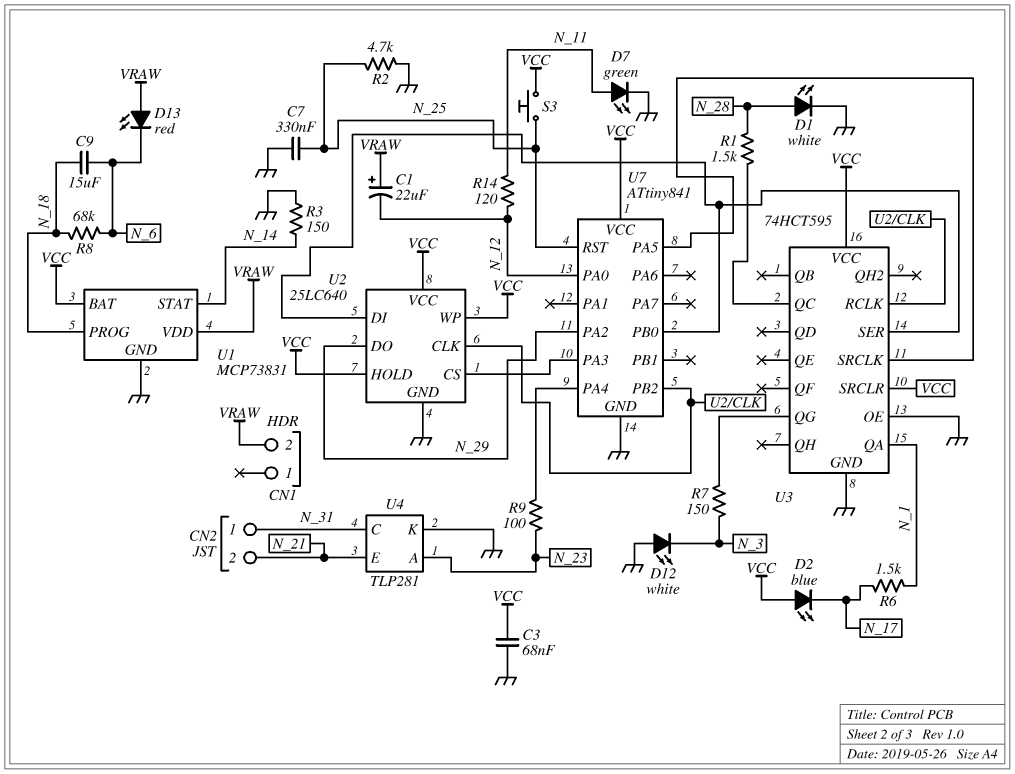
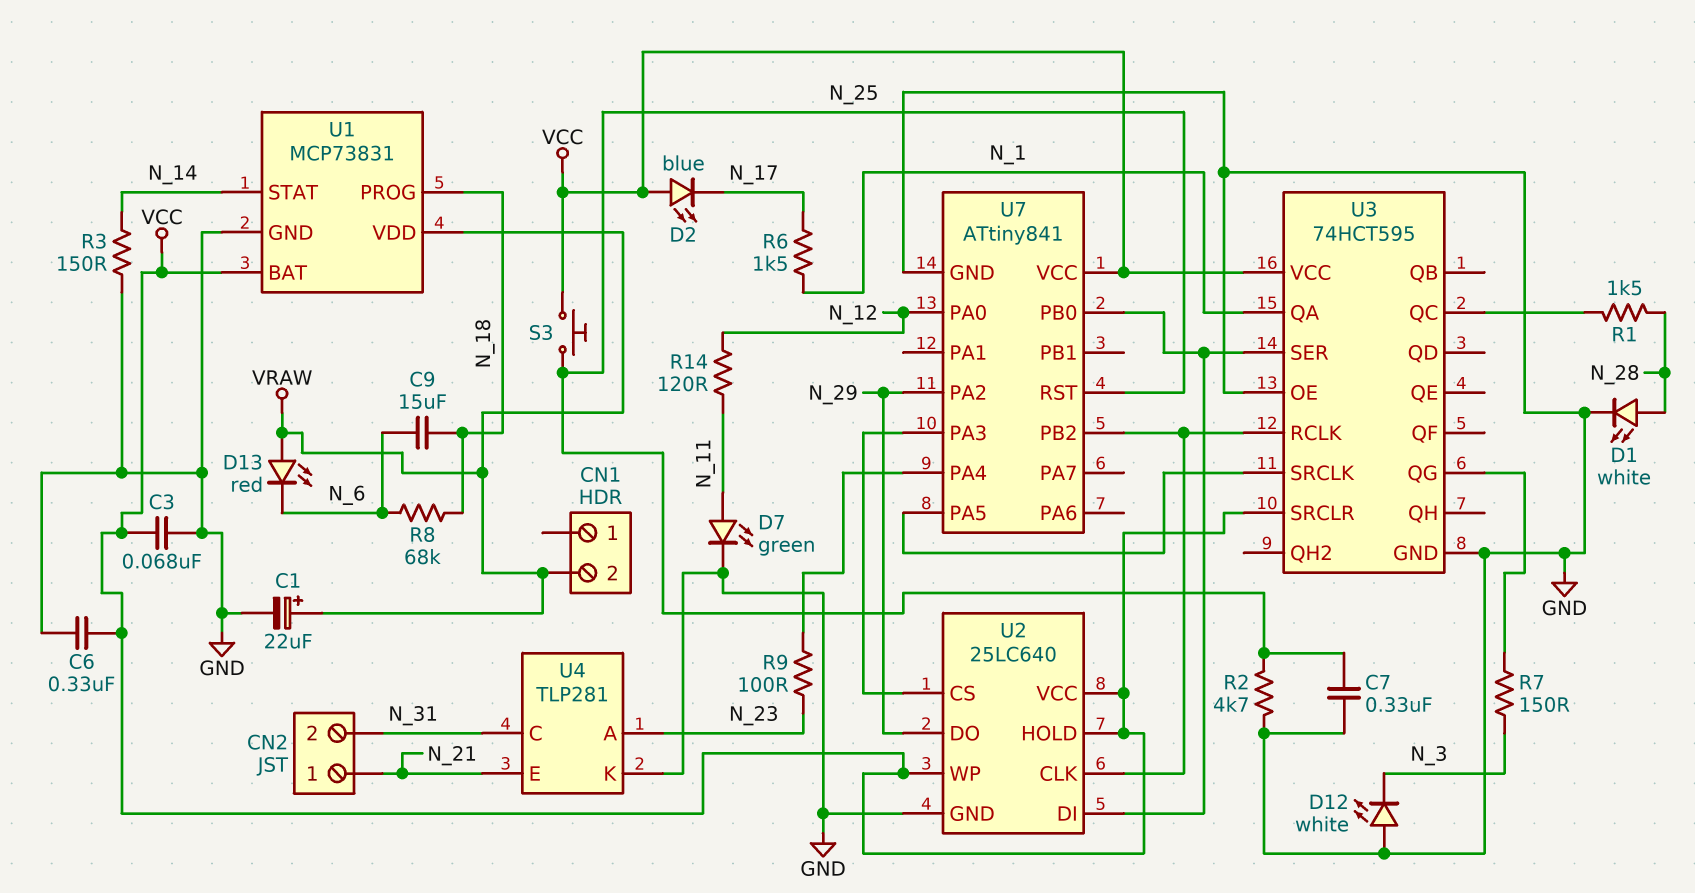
C1: 22uF (plus VRAW, minus N_12) -> 22uF (plus VRAW, minus GND)
C6: none -> 330nF (GND, VCC)
CN2 pin 1: N_31 -> N_21
CN2 pin 2: N_21 -> N_31

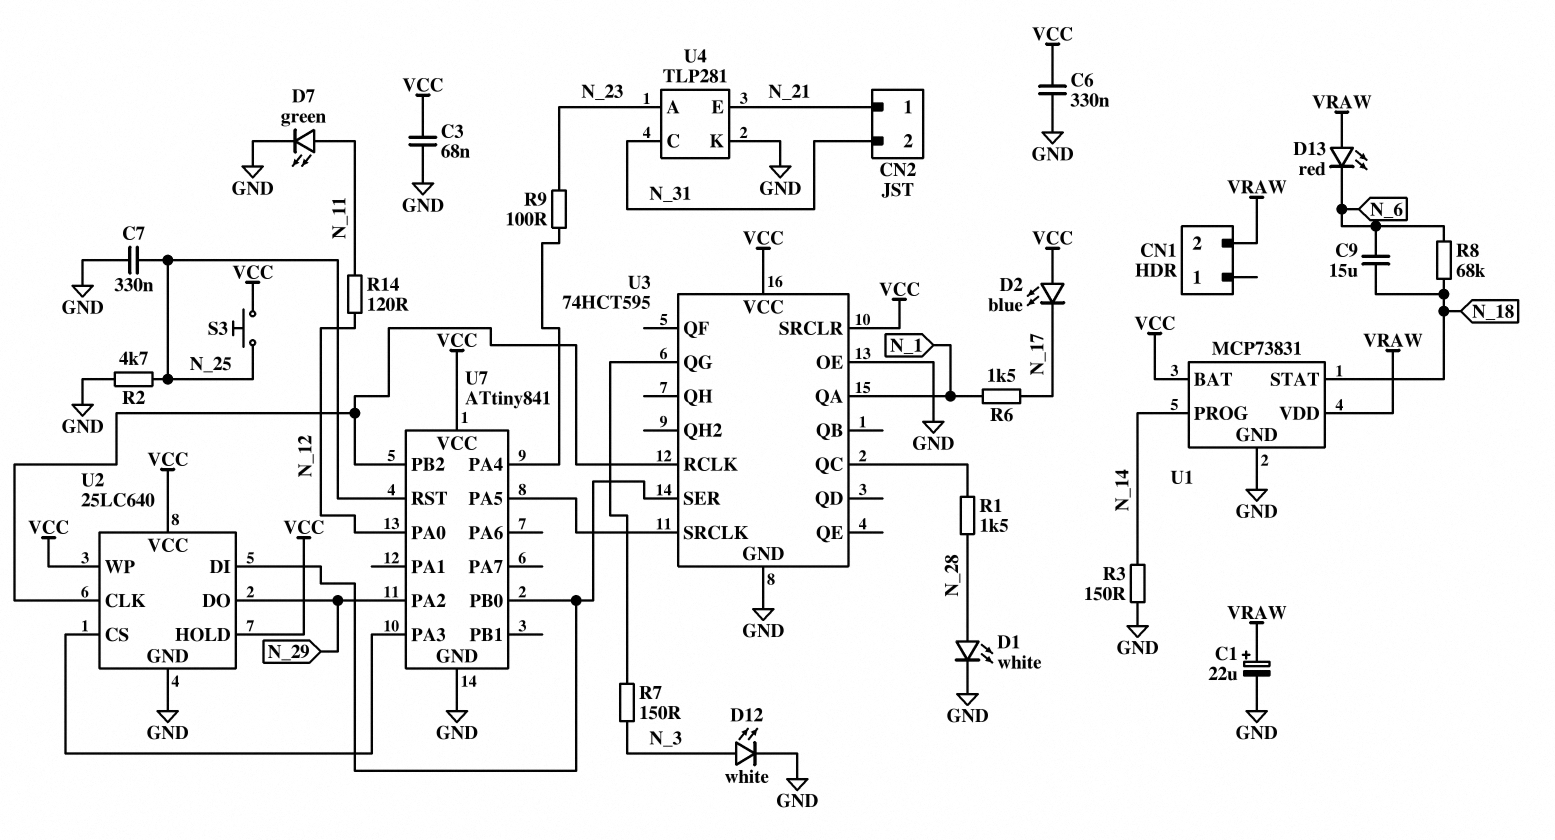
D12: LED white (A GND, K N_3) -> LED white (A N_3, K GND)
U1 pin PROG: N_18 -> N_14
U1 pin STAT: N_14 -> N_18

